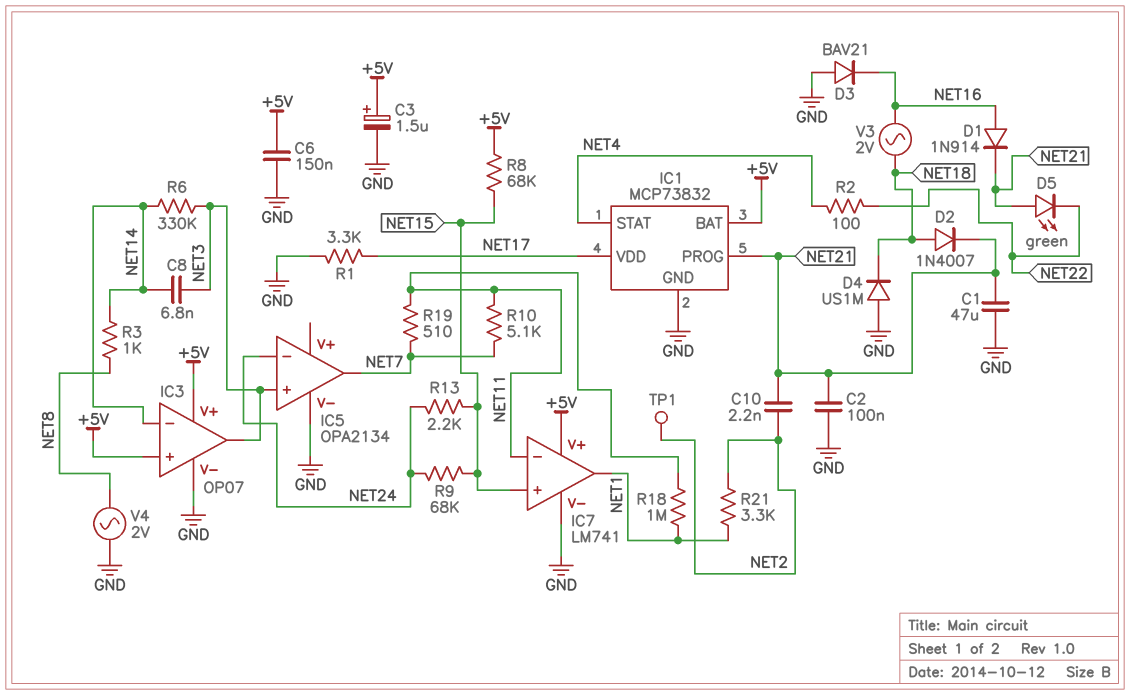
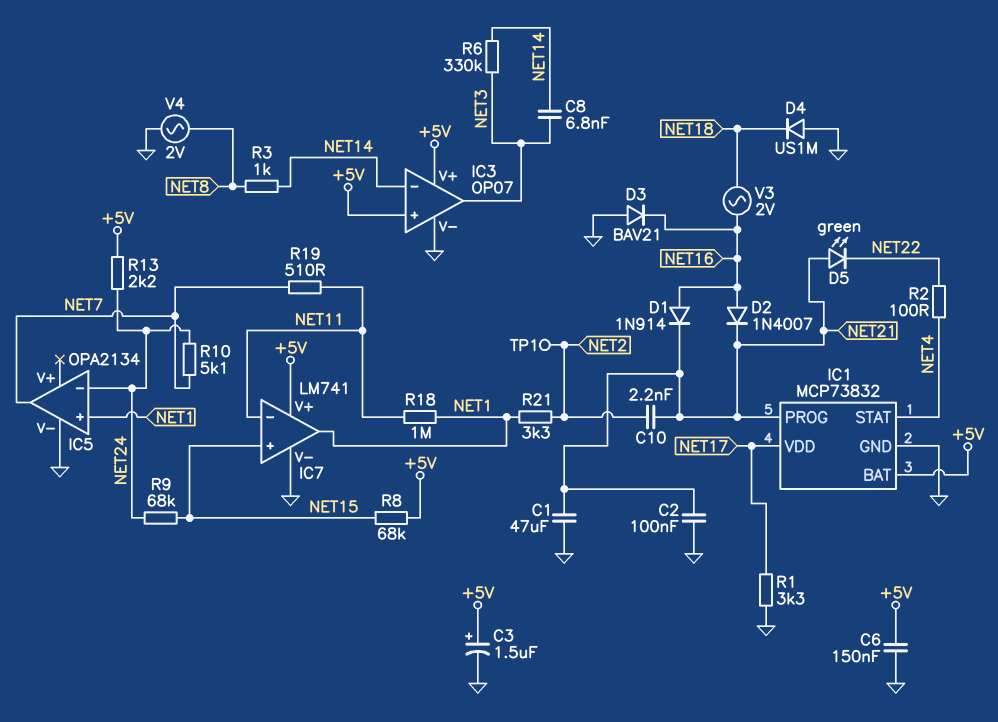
D2: diode 1N4007 (A NET18, K NET21) -> diode 1N4007 (A NET16, K NET21)
IC5 pin in+: NET3 -> NET1
R10: 5.1k (NET7, NET11) -> 5.1k (NET7, NET24)
R13: 2.2k (NET15, NET24) -> 2.2k (+5V, NET24)

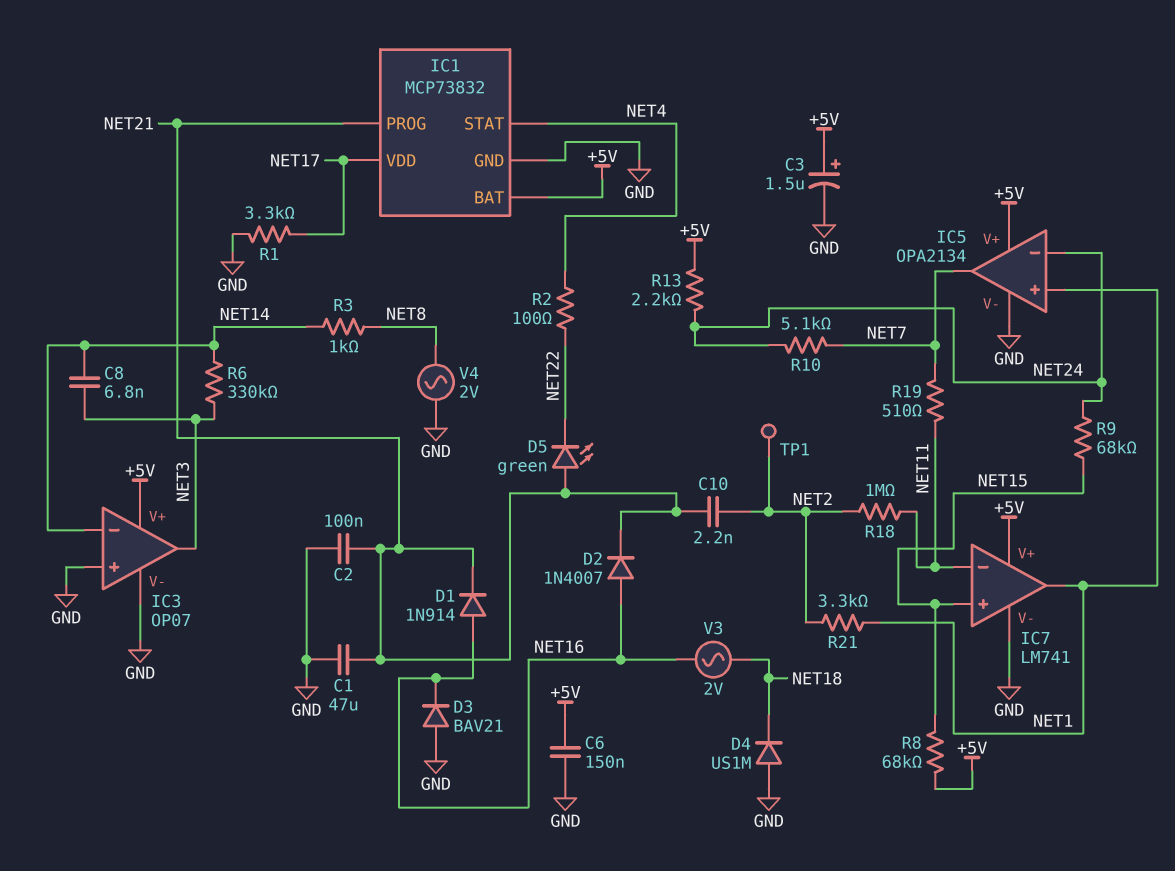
IC3 pin in+: +5V -> GND
IC5 pin V+: none -> +5V
R18: 1M (NET1, NET11) -> 1M (NET2, NET11)

